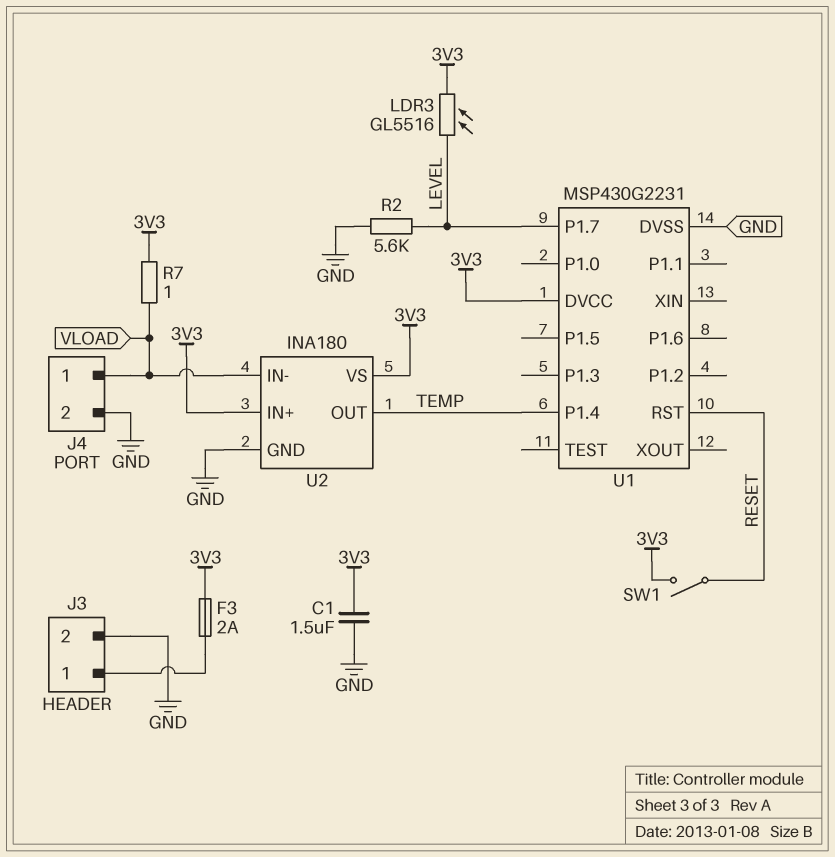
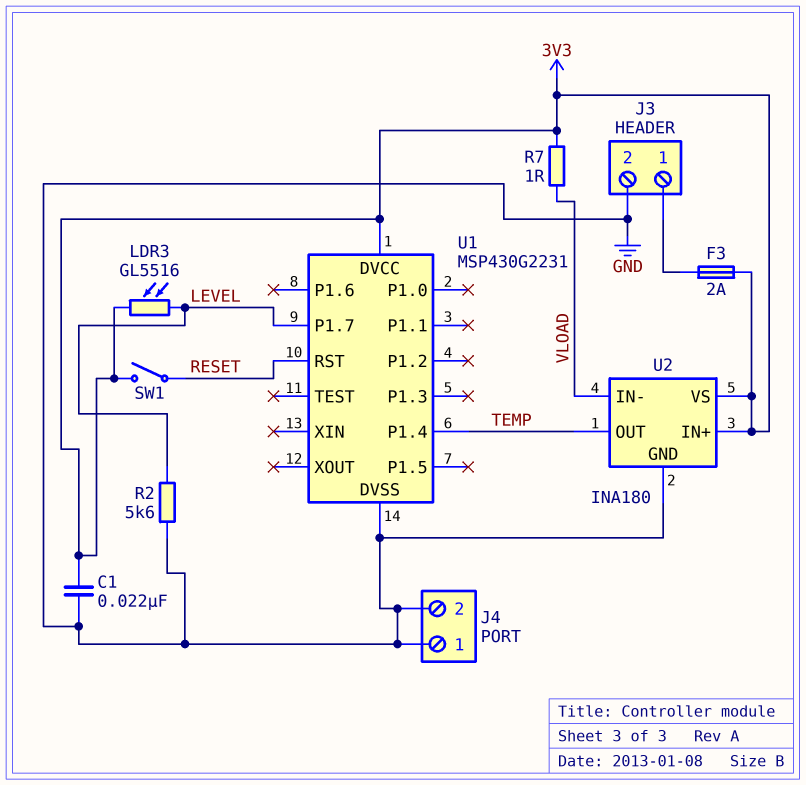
C1: 1.5uF (3V3, GND) -> 22nF (3V3, GND)
J4 pin 1: VLOAD -> GND

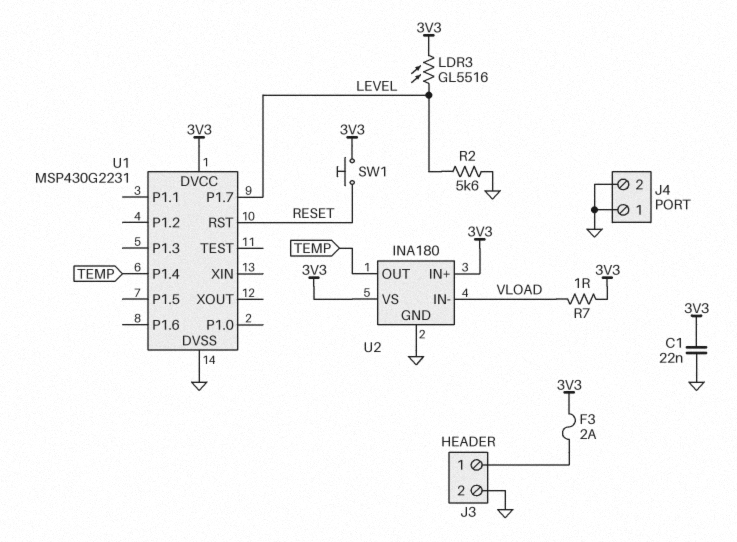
SW1: switch (3V3, RESET) -> button (3V3, RESET)

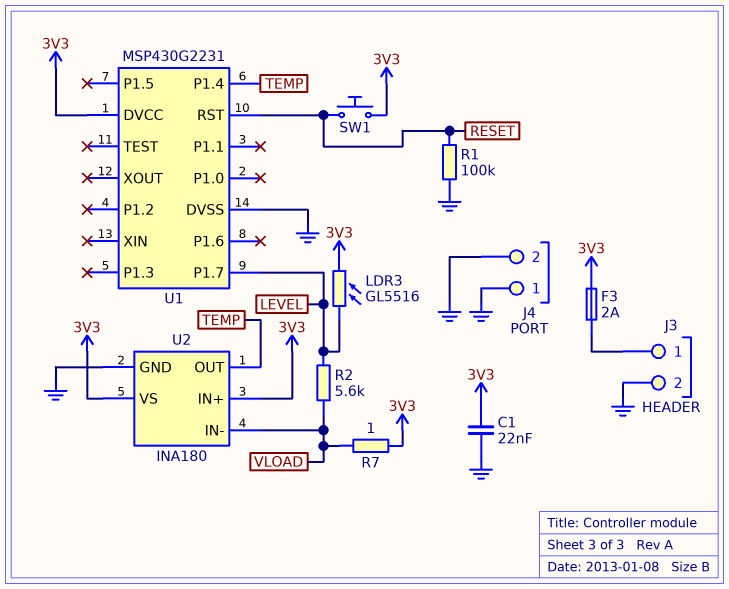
R1: none -> 100k (GND, RESET)
R2: 5.6k (GND, LEVEL) -> 5.6k (LEVEL, VLOAD)

